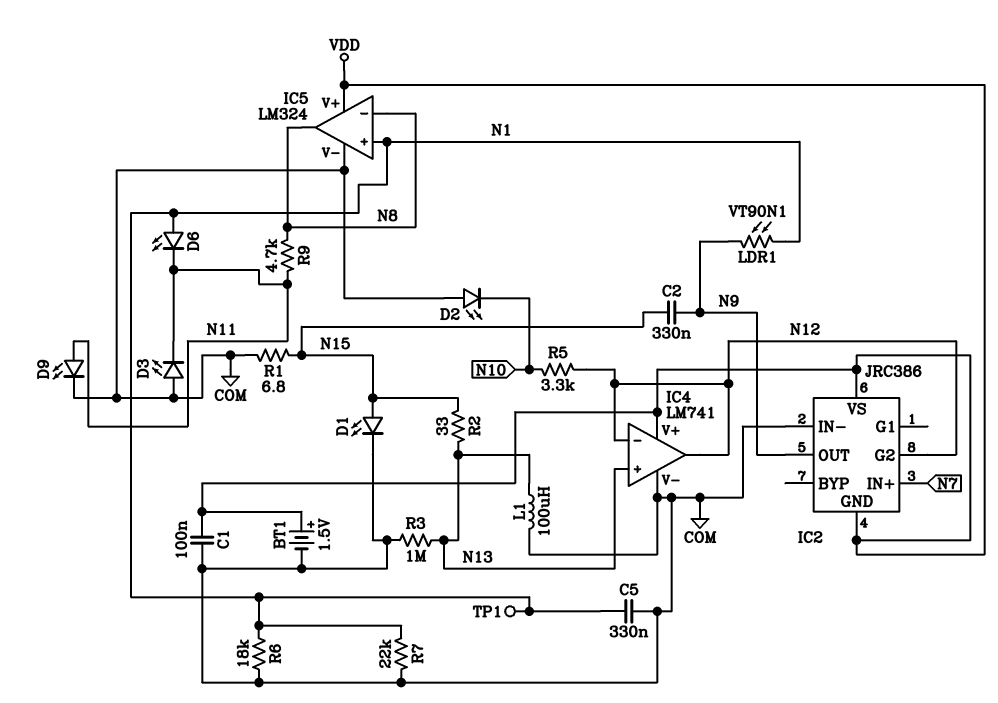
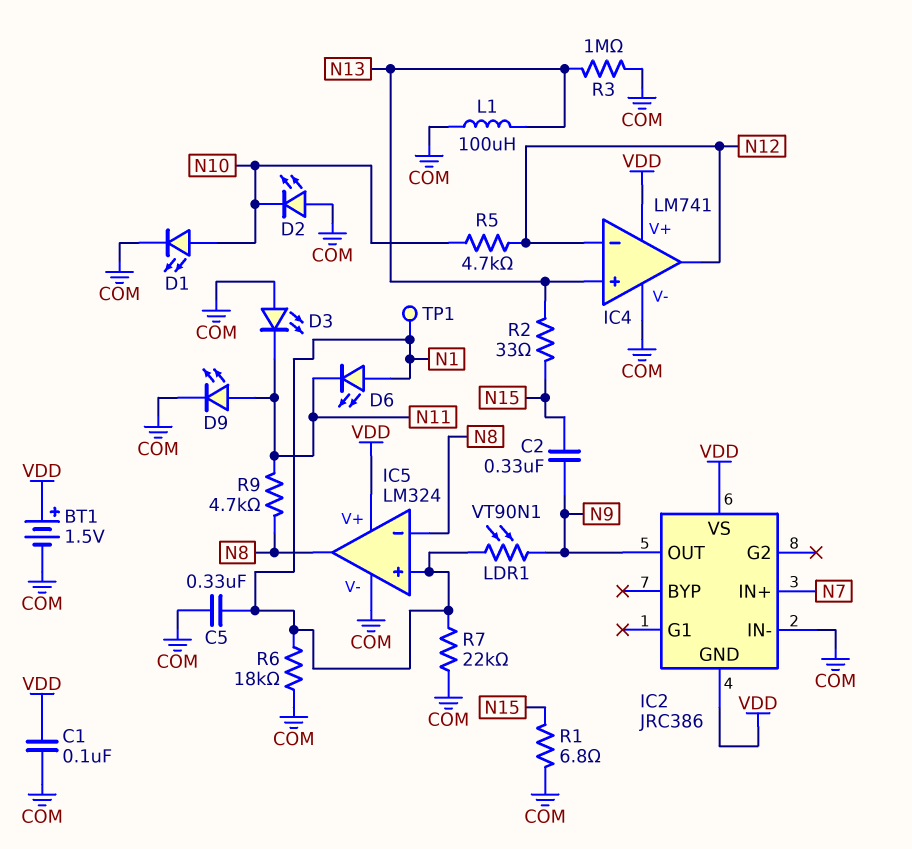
D1: LED (A N15, K COM) -> LED (A N10, K COM)
IC2 pin G2: N12 -> none
R5: 3.3k (N10, N12) -> 4.7k (N10, N12)

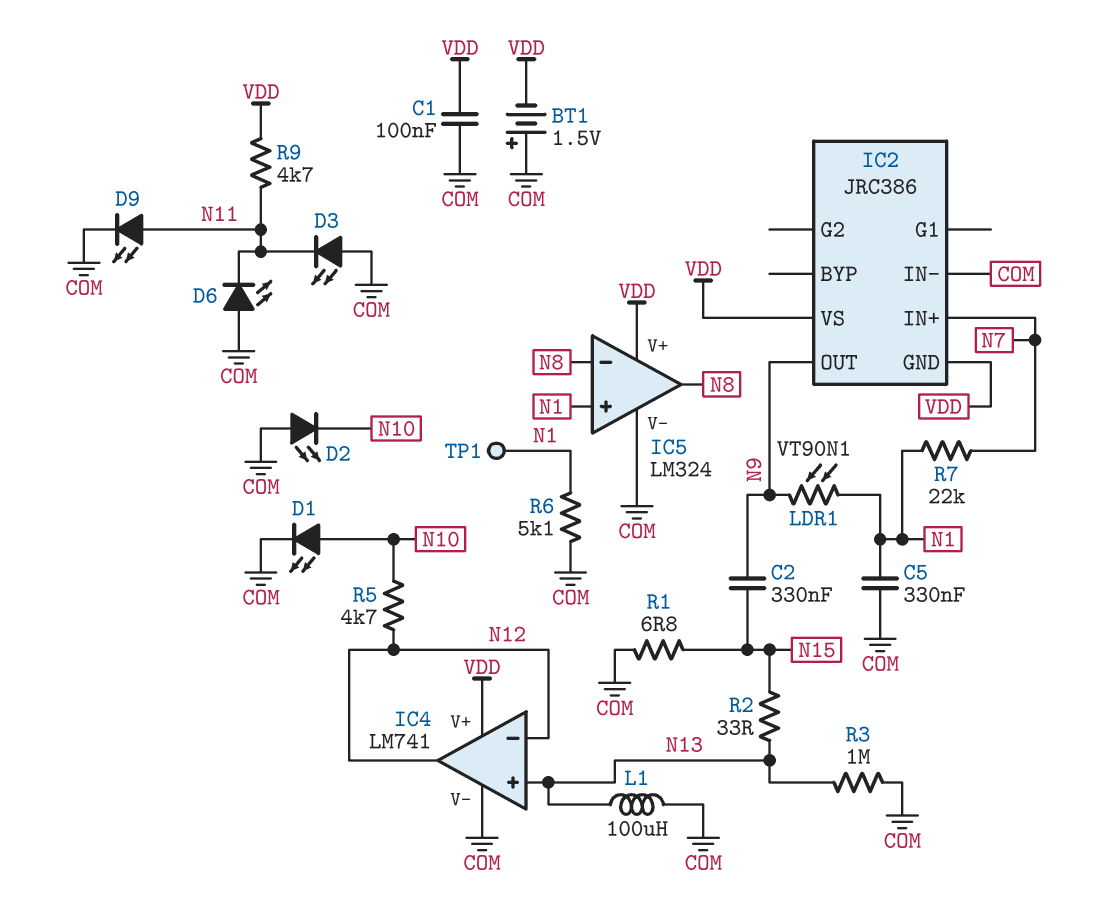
BT1: 1.5V (plus VDD, minus COM) -> 1.5V (plus COM, minus VDD)
D6: LED (A N1, K N11) -> LED (A COM, K N11)
R6: 18k (COM, N1) -> 5.1k (COM, N1)
R7: 22k (COM, N1) -> 22k (N1, N7)
R9: 4.7k (N8, N11) -> 4.7k (N11, VDD)

